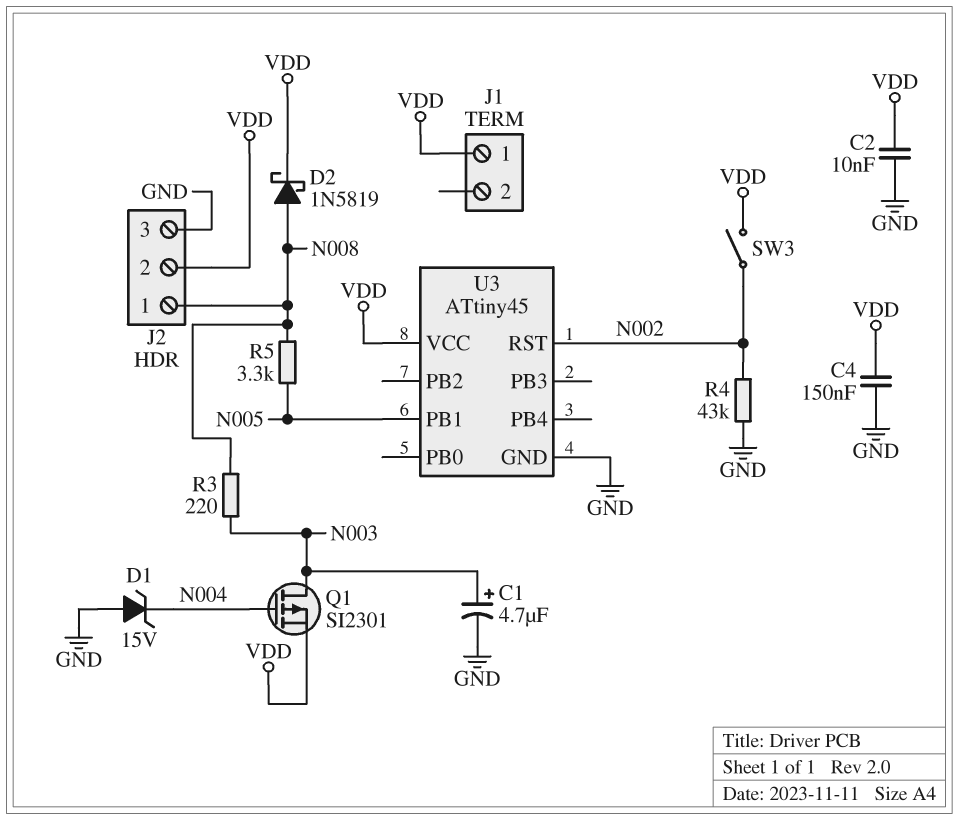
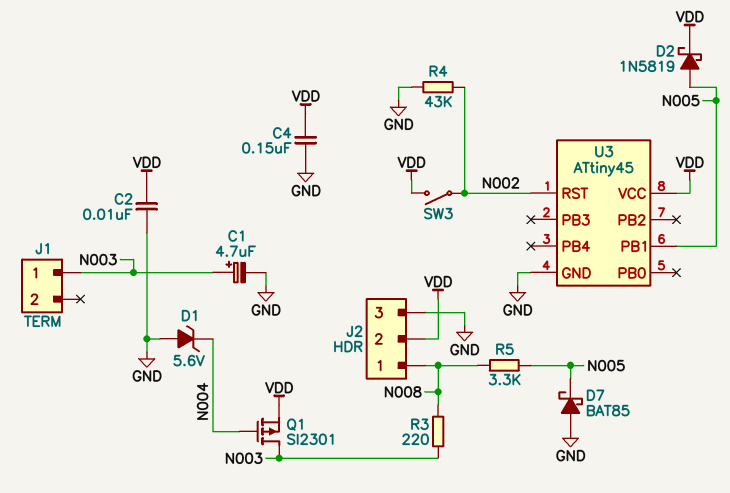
D1: zener 15V (A GND, K N004) -> zener 5.6V (A GND, K N004)
D2: schottky 1N5819 (A N008, K VDD) -> schottky 1N5819 (A N005, K VDD)
D7: none -> schottky BAT85 (A GND, K N005)
J1 pin 1: VDD -> N003

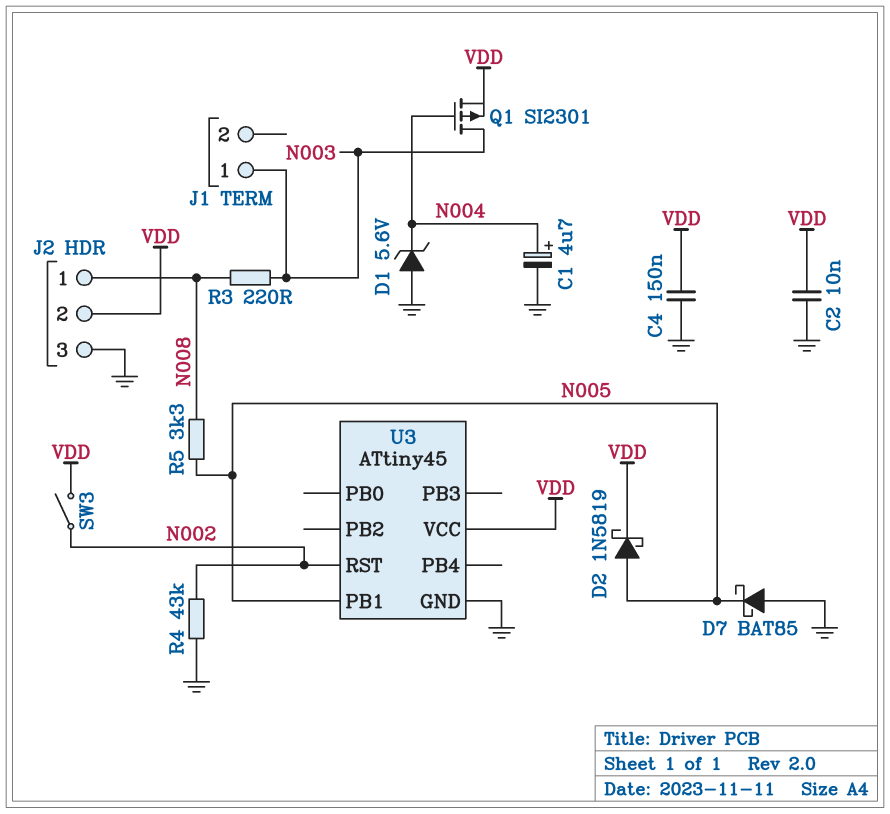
C1: 4.7uF (plus N003, minus GND) -> 4.7uF (plus N004, minus GND)

